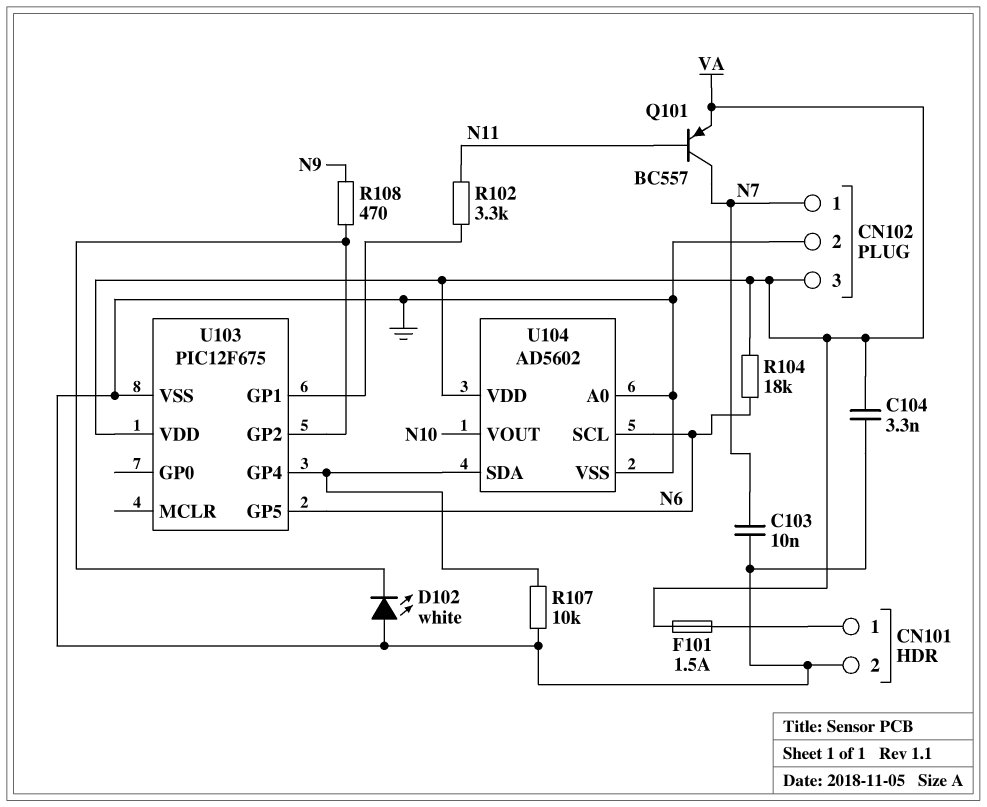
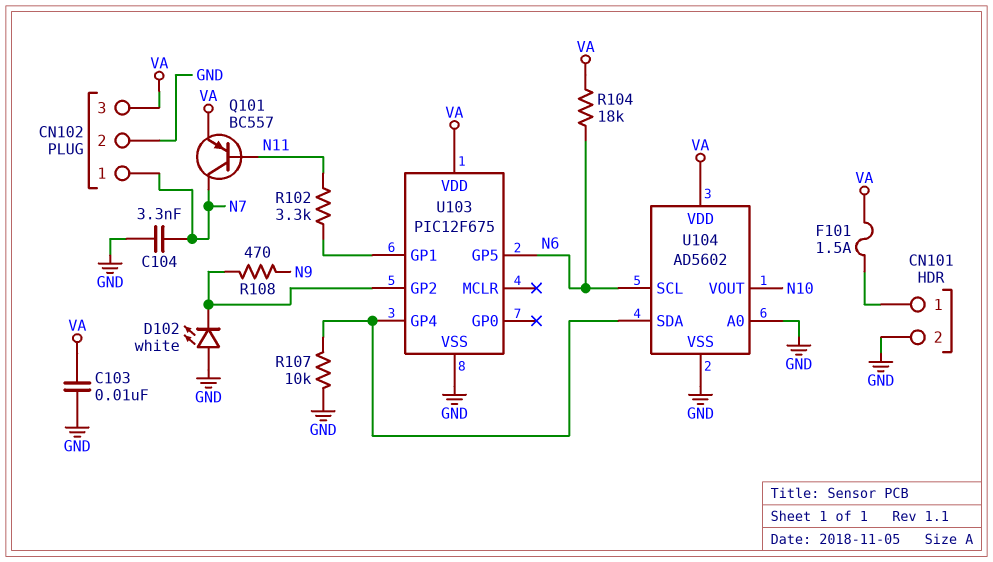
C103: 10nF (GND, N7) -> 10nF (GND, VA)
C104: 3.3nF (GND, VA) -> 3.3nF (GND, N7)

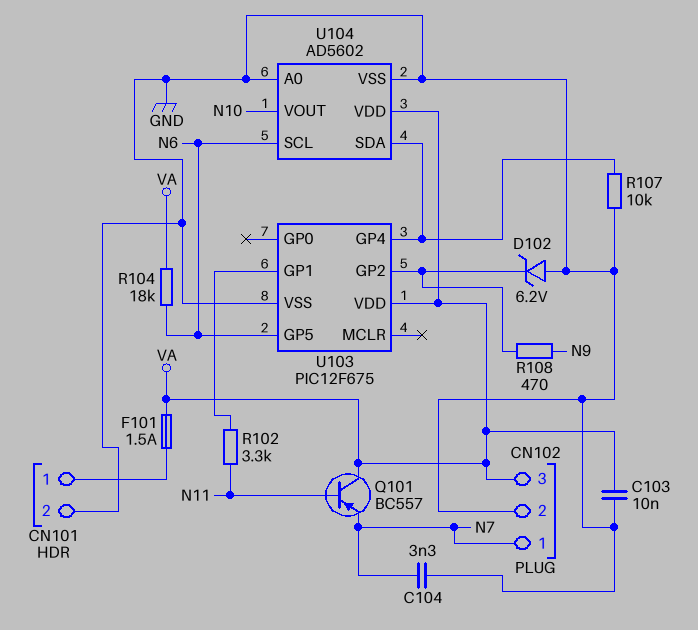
D102: LED white (A GND, K U103/GP2) -> zener 6.2V (A GND, K U103/GP2)
Q101: PNP BC557 (B N11, C N7, E VA) -> PNP BC557 (B N11, C VA, E N7)

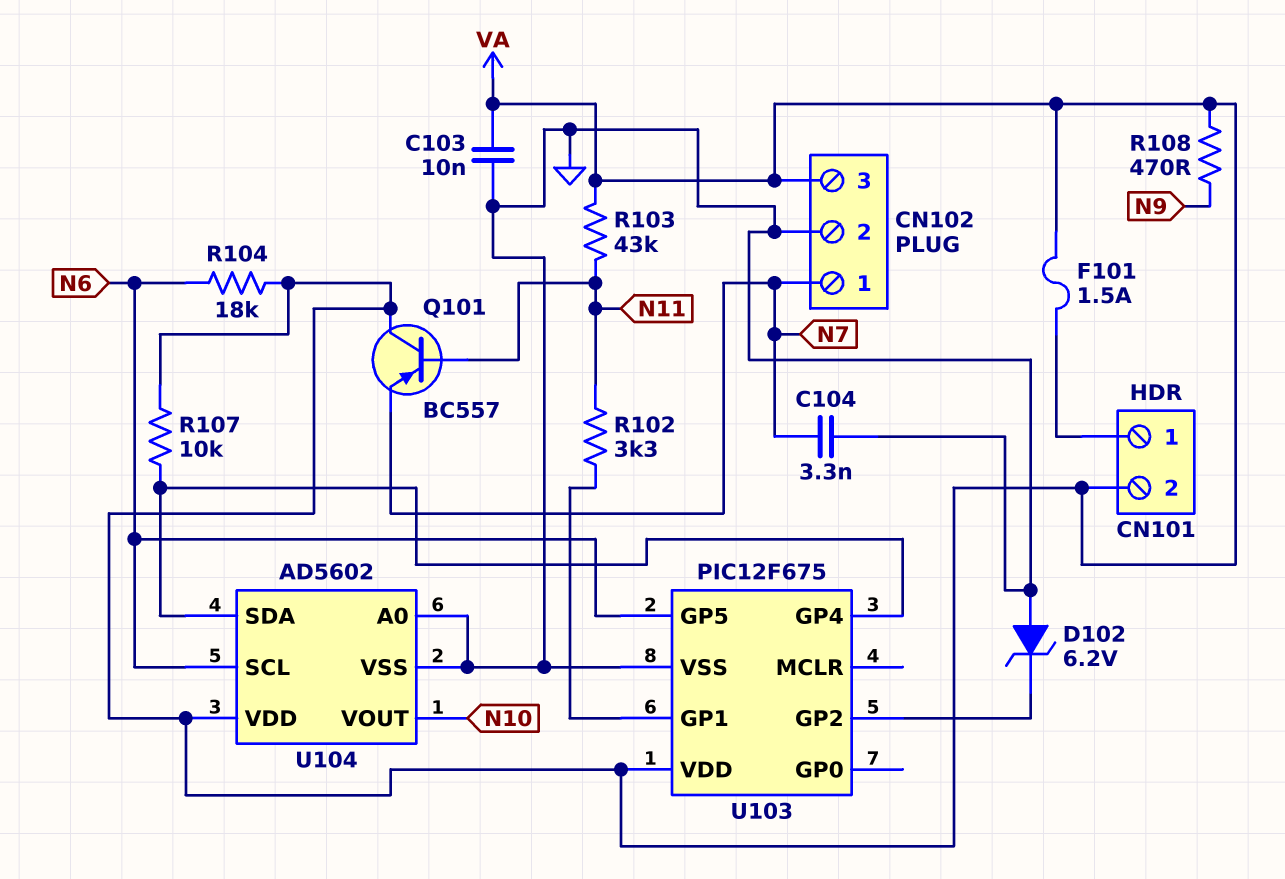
CN101 pin 2: GND -> VA
R103: none -> 43k (N11, VA)
R107: 10k (GND, U103/GP4) -> 10k (U103/GP4, VA)
R108: 470 (N9, U103/GP2) -> 470 (N9, VA)

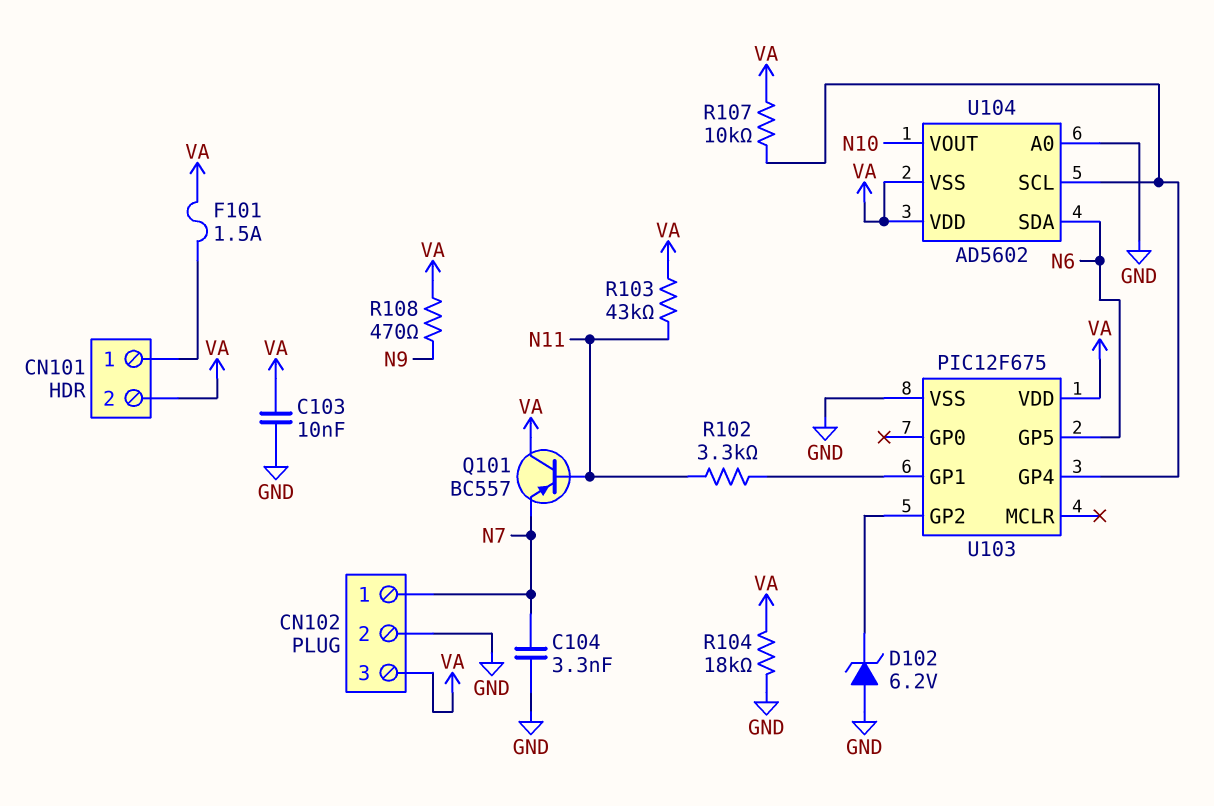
R104: 18k (N6, VA) -> 18k (GND, VA)
U104 pin SCL: N6 -> U103/GP4
U104 pin SDA: U103/GP4 -> N6
U104 pin VSS: GND -> VA

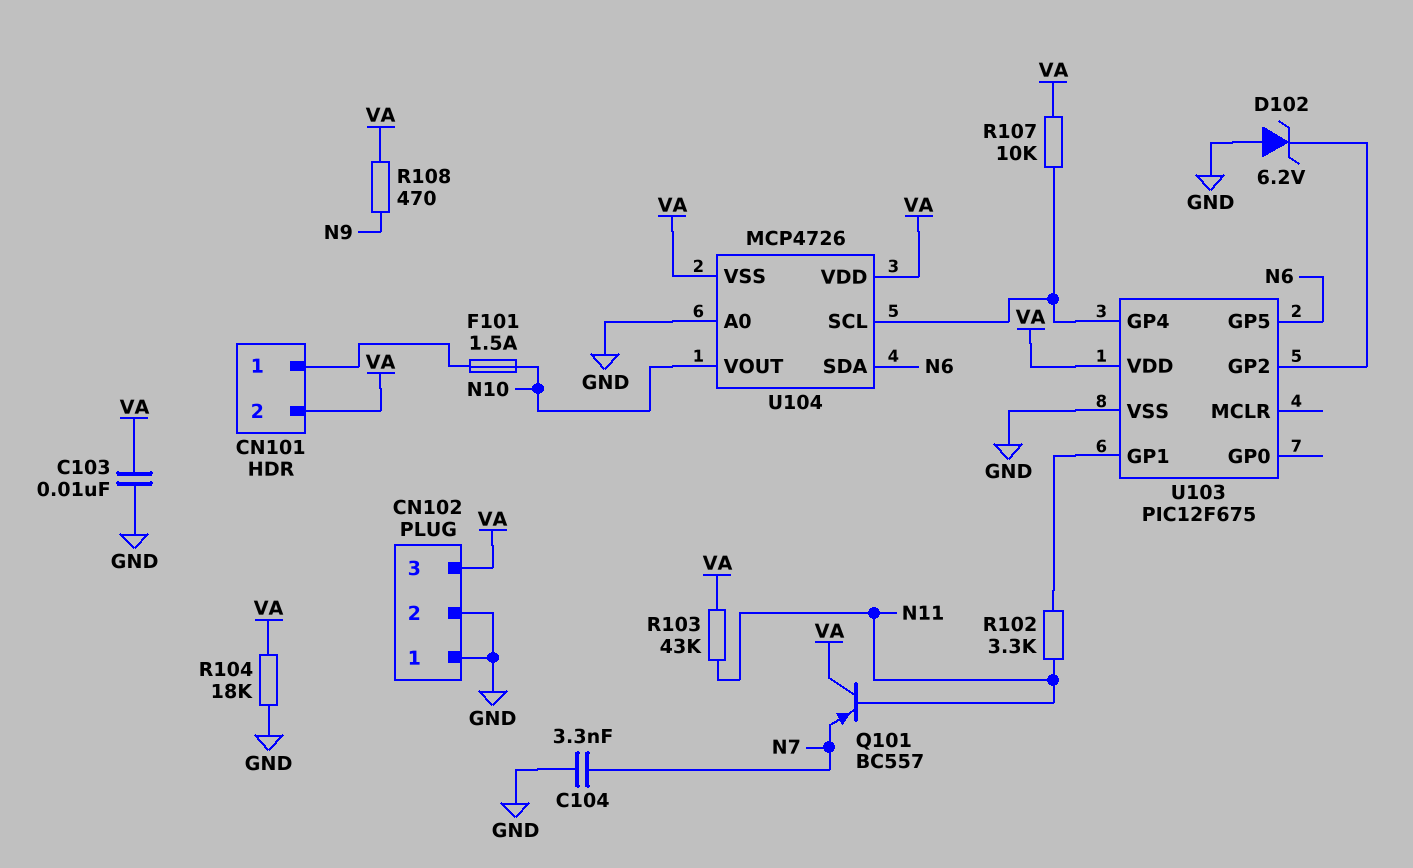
CN102 pin 1: N7 -> GND
F101: 1.5A (CN101/1, VA) -> 1.5A (CN101/1, N10)
U104: AD5602 -> MCP4726

